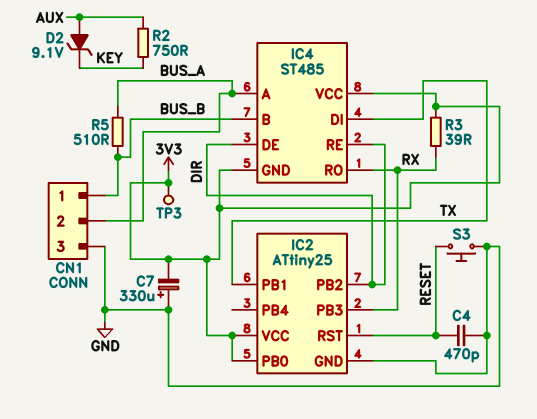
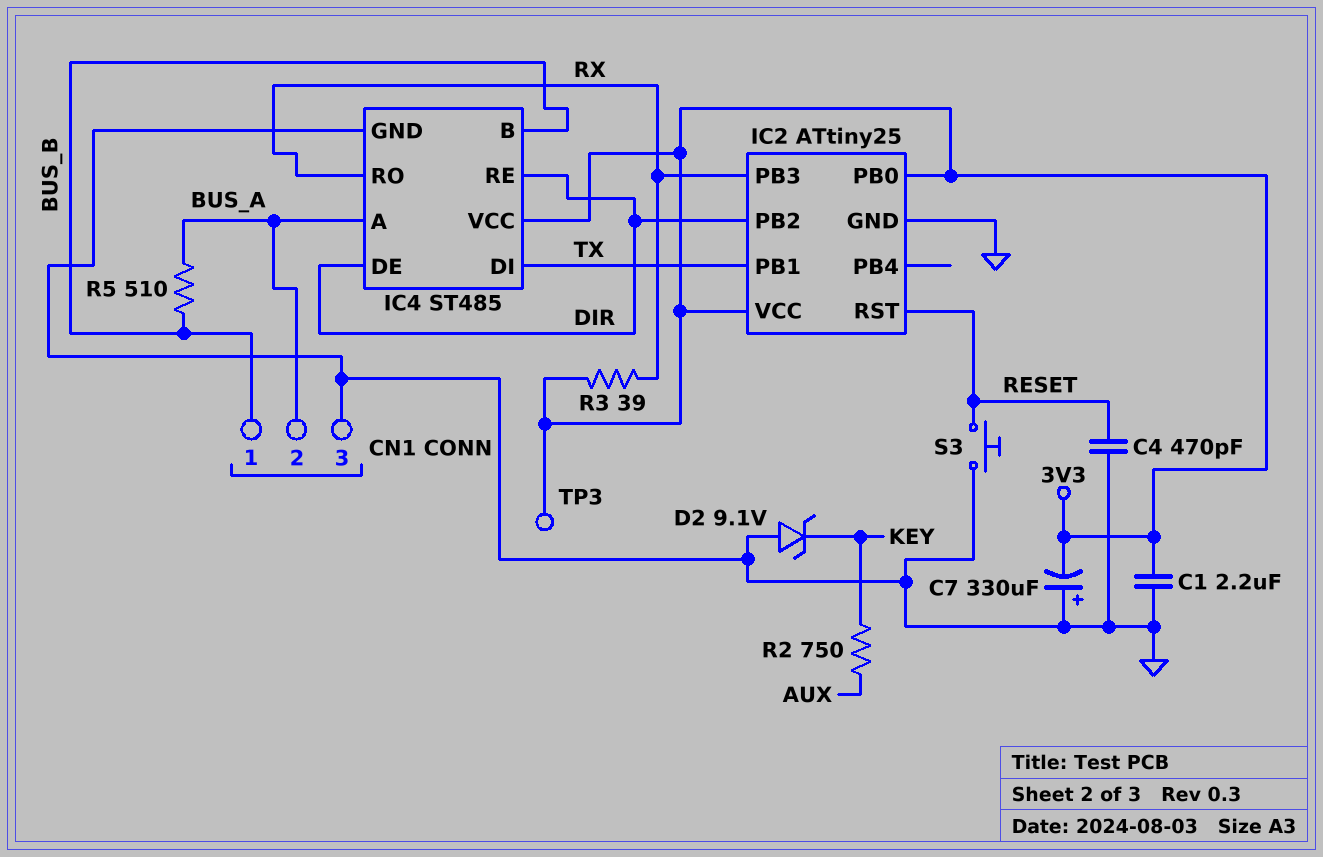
C1: none -> 2.2uF (3V3, GND)
D2: zener 9.1V (A AUX, K KEY) -> zener 9.1V (A GND, K KEY)
IC4 pin GND: 3V3 -> GND

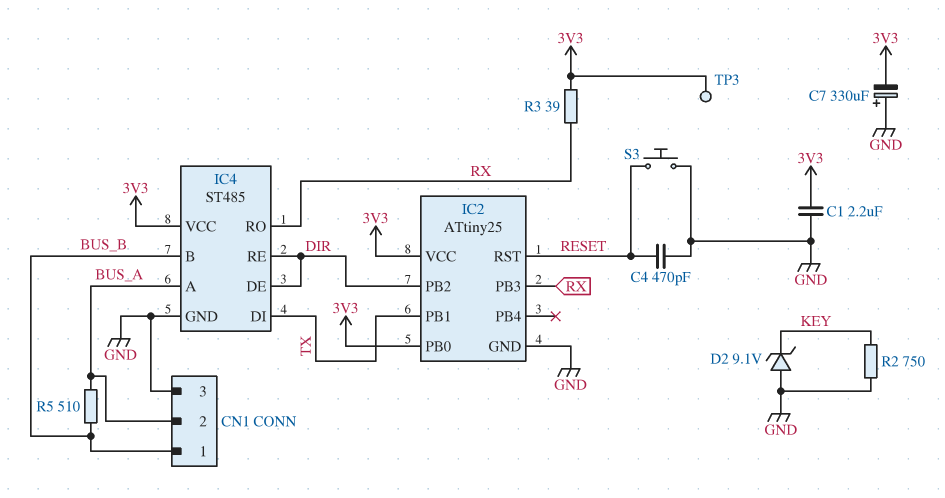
R2: 750 (AUX, KEY) -> 750 (GND, KEY)

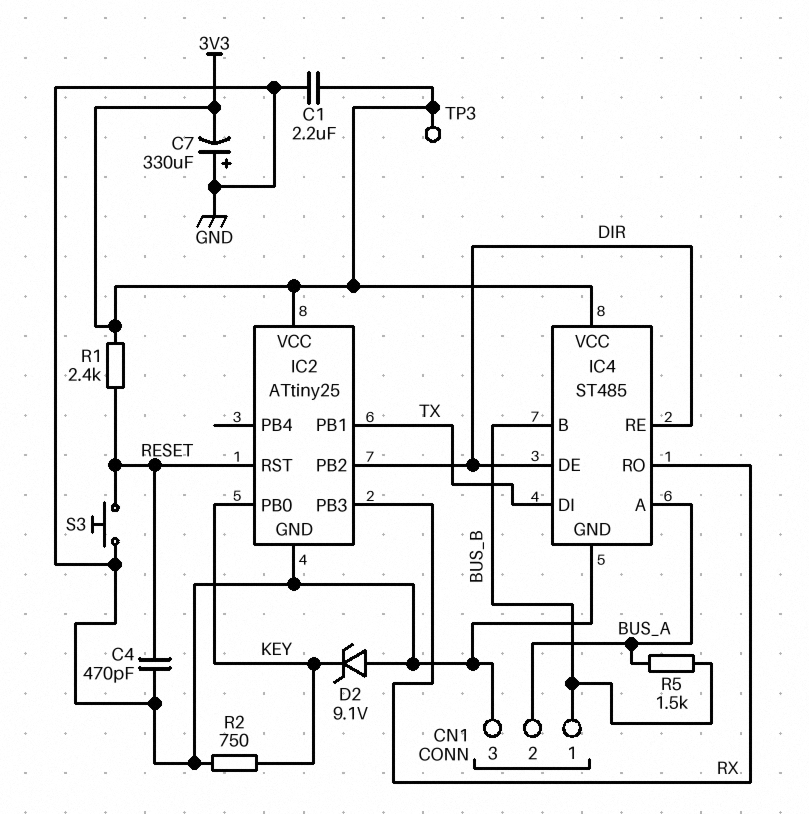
IC2 pin PB0: 3V3 -> KEY
R1: none -> 2.4k (3V3, RESET)
R3: 39 (3V3, RX) -> none
R5: 510 (BUS_A, BUS_B) -> 1.5k (BUS_A, BUS_B)

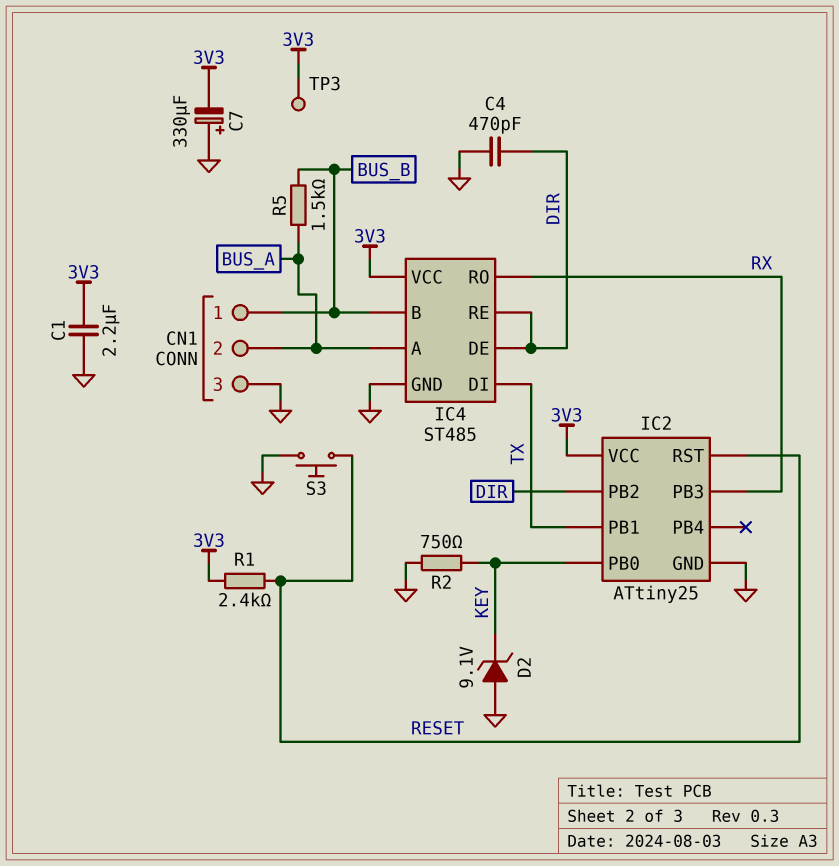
C4: 470pF (GND, RESET) -> 470pF (DIR, GND)

